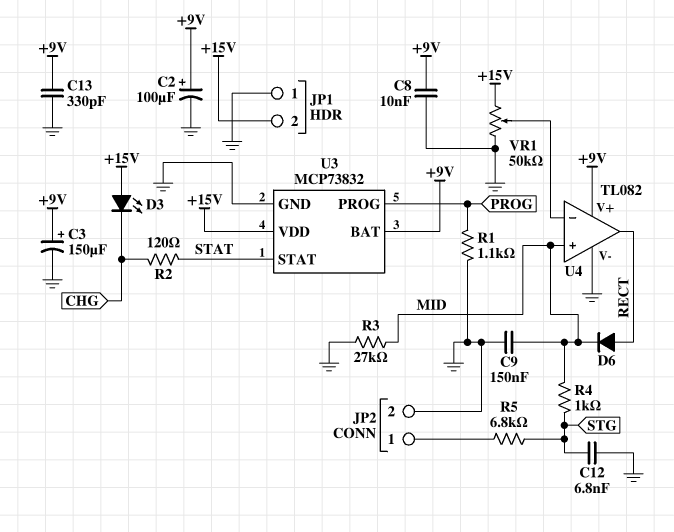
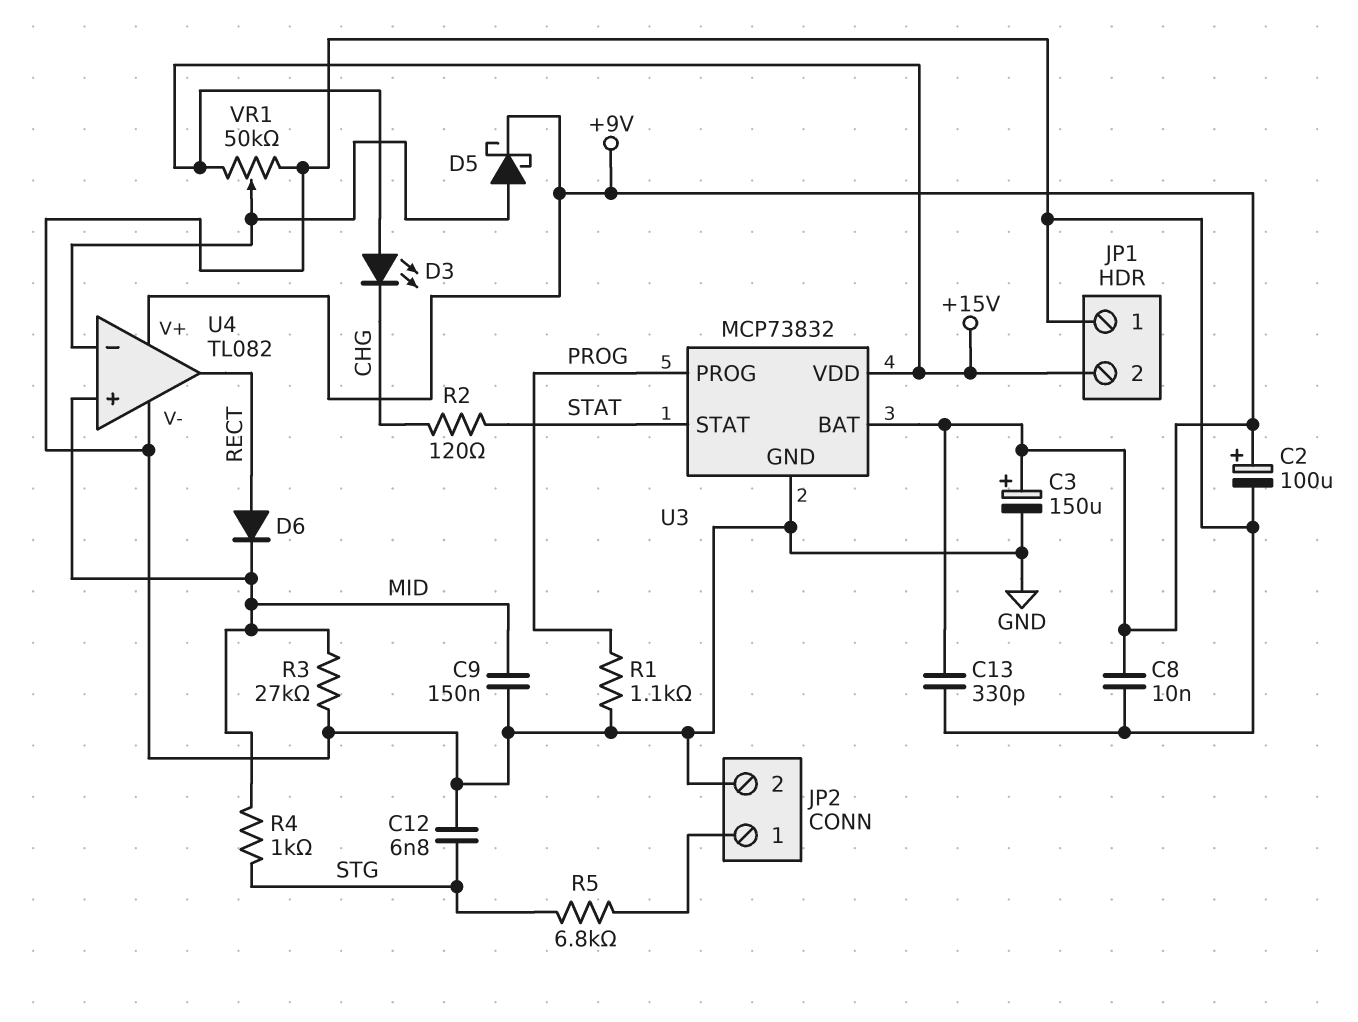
D5: none -> schottky (A U4/in-, K +9V)

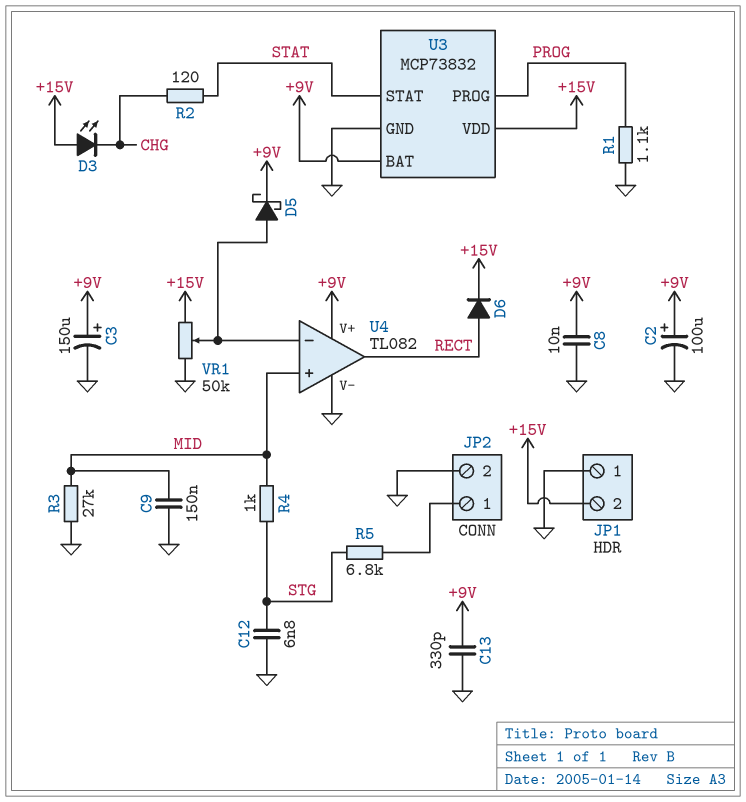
D6: diode (A RECT, K MID) -> diode (A RECT, K +15V)

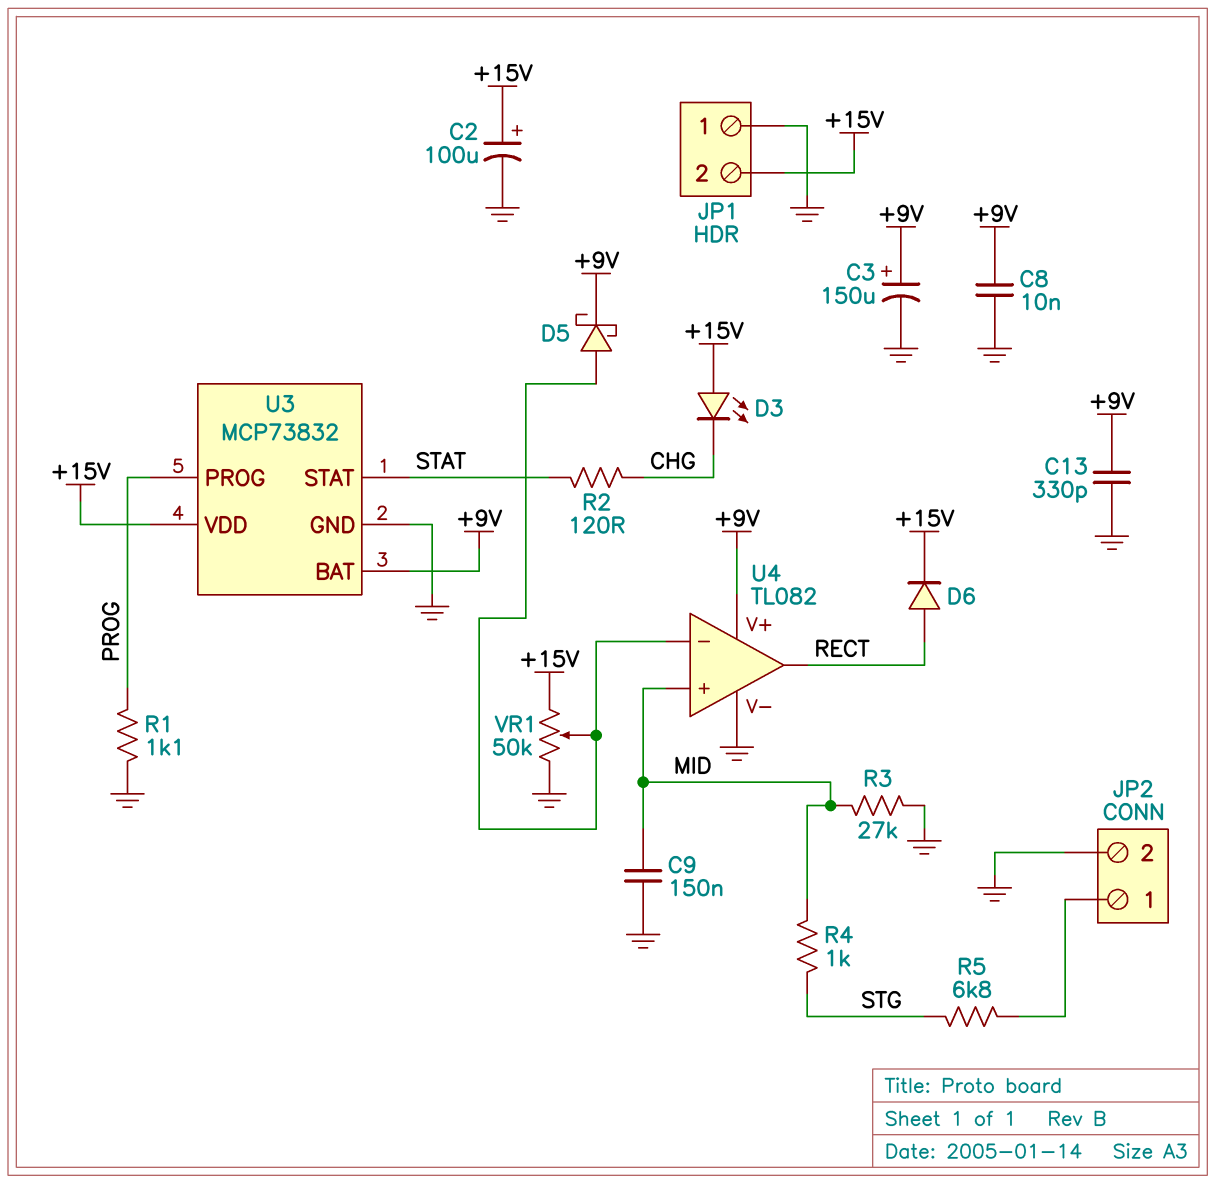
C2: 100uF (plus +9V, minus GND) -> 100uF (plus +15V, minus GND)
C12: 6.8nF (GND, STG) -> none

